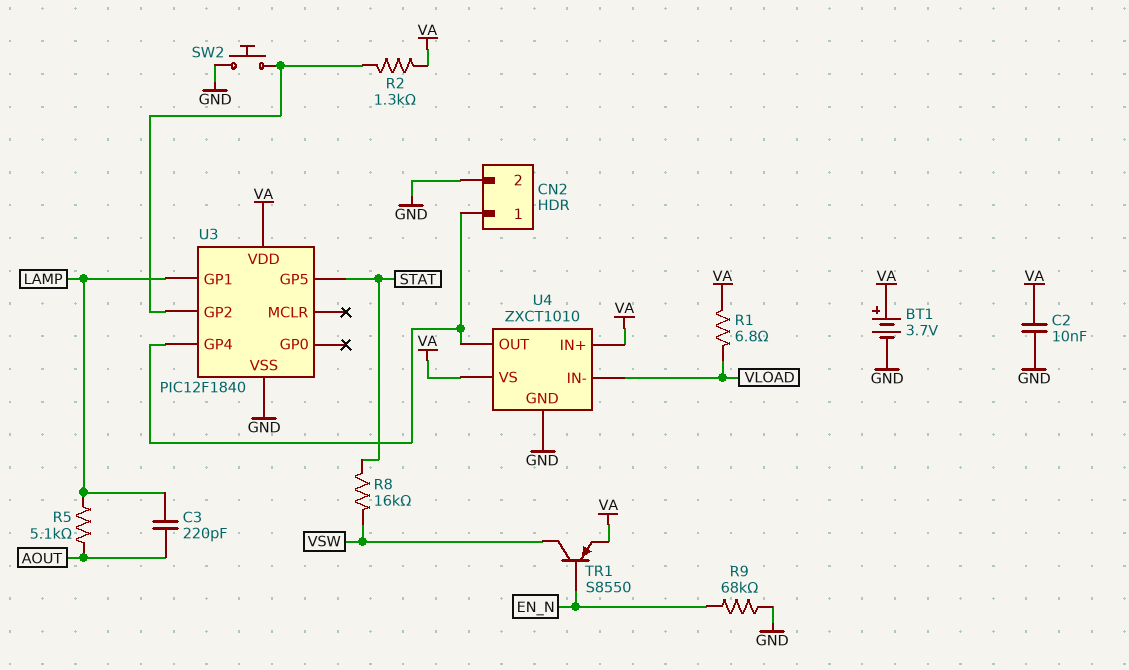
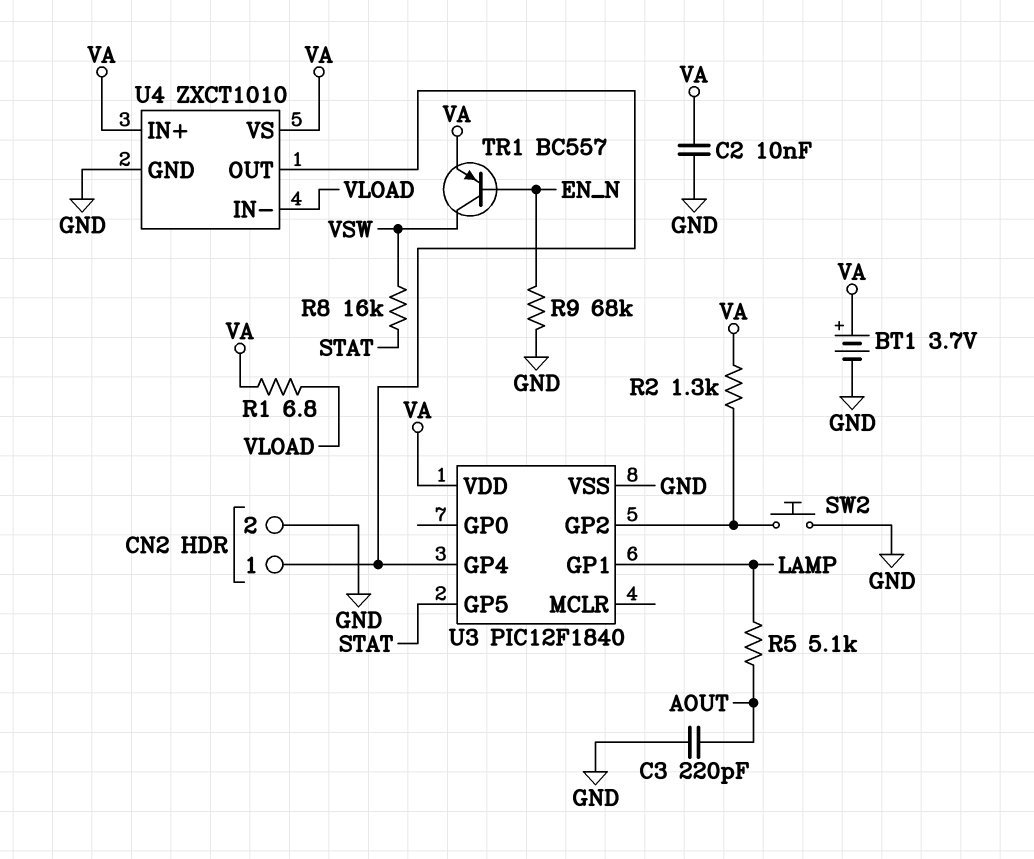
C3: 220pF (AOUT, LAMP) -> 220pF (AOUT, GND)
TR1: PNP S8550 (B EN_N, C VSW, E VA) -> PNP BC557 (B EN_N, C VSW, E VA)

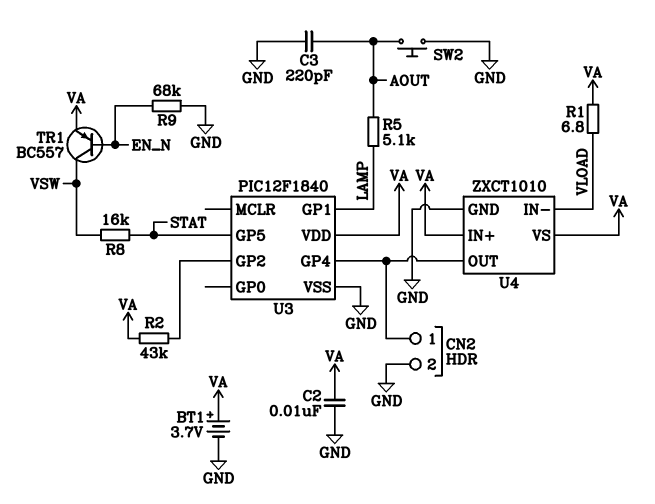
R2: 1.3k (U3/GP2, VA) -> 43k (U3/GP2, VA)
SW2: button (GND, U3/GP2) -> button (AOUT, GND)

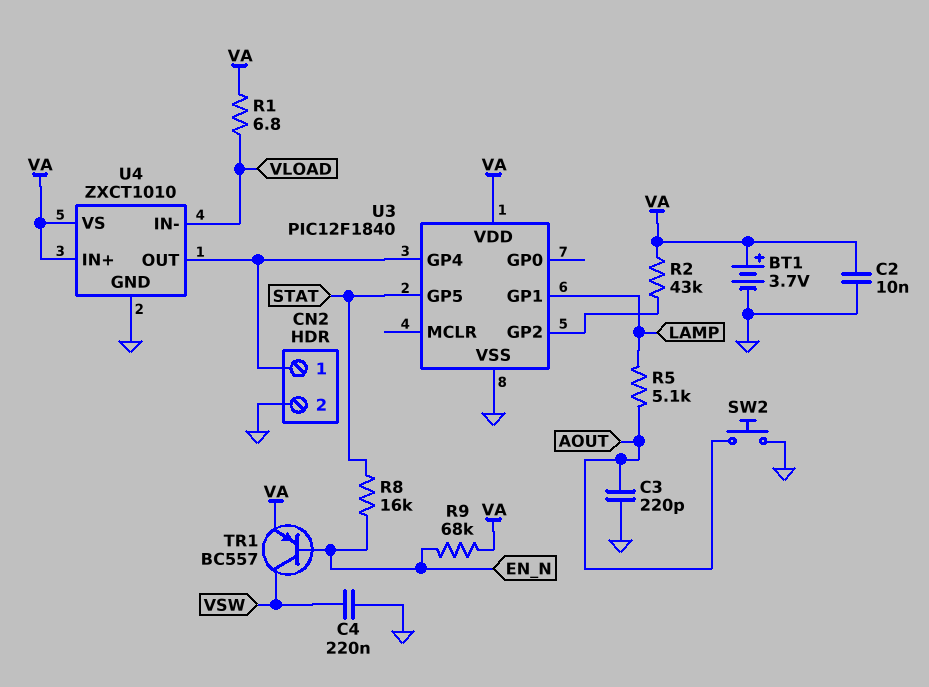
C4: none -> 220nF (GND, VSW)
R8: 16k (STAT, VSW) -> 16k (EN_N, STAT)
R9: 68k (EN_N, GND) -> 68k (EN_N, VA)

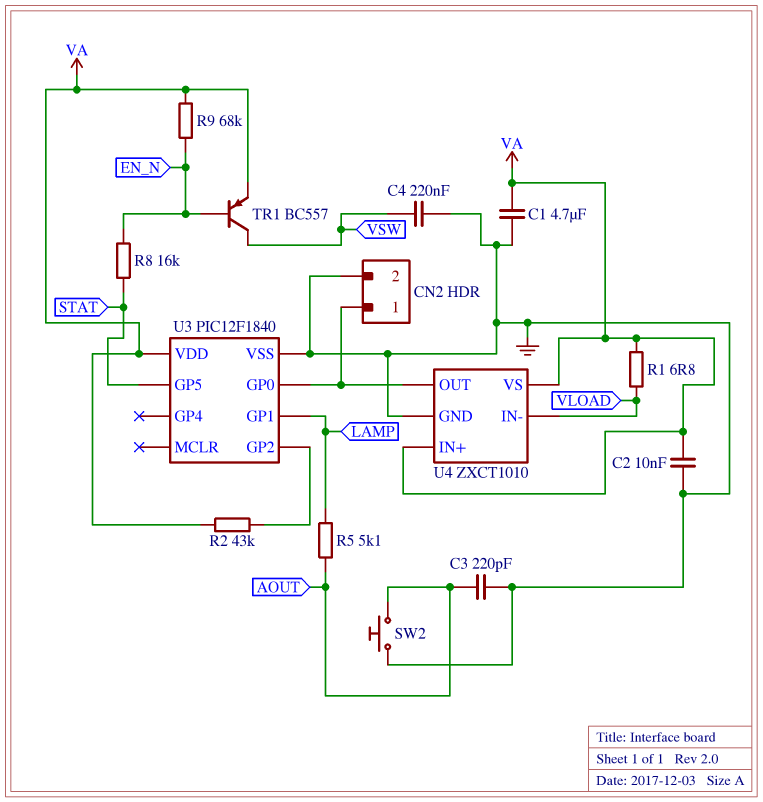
BT1: 3.7V (plus VA, minus GND) -> none
C1: none -> 4.7uF (GND, VA)
U3 pin GP0: none -> CN2/1
U3 pin GP4: CN2/1 -> none

